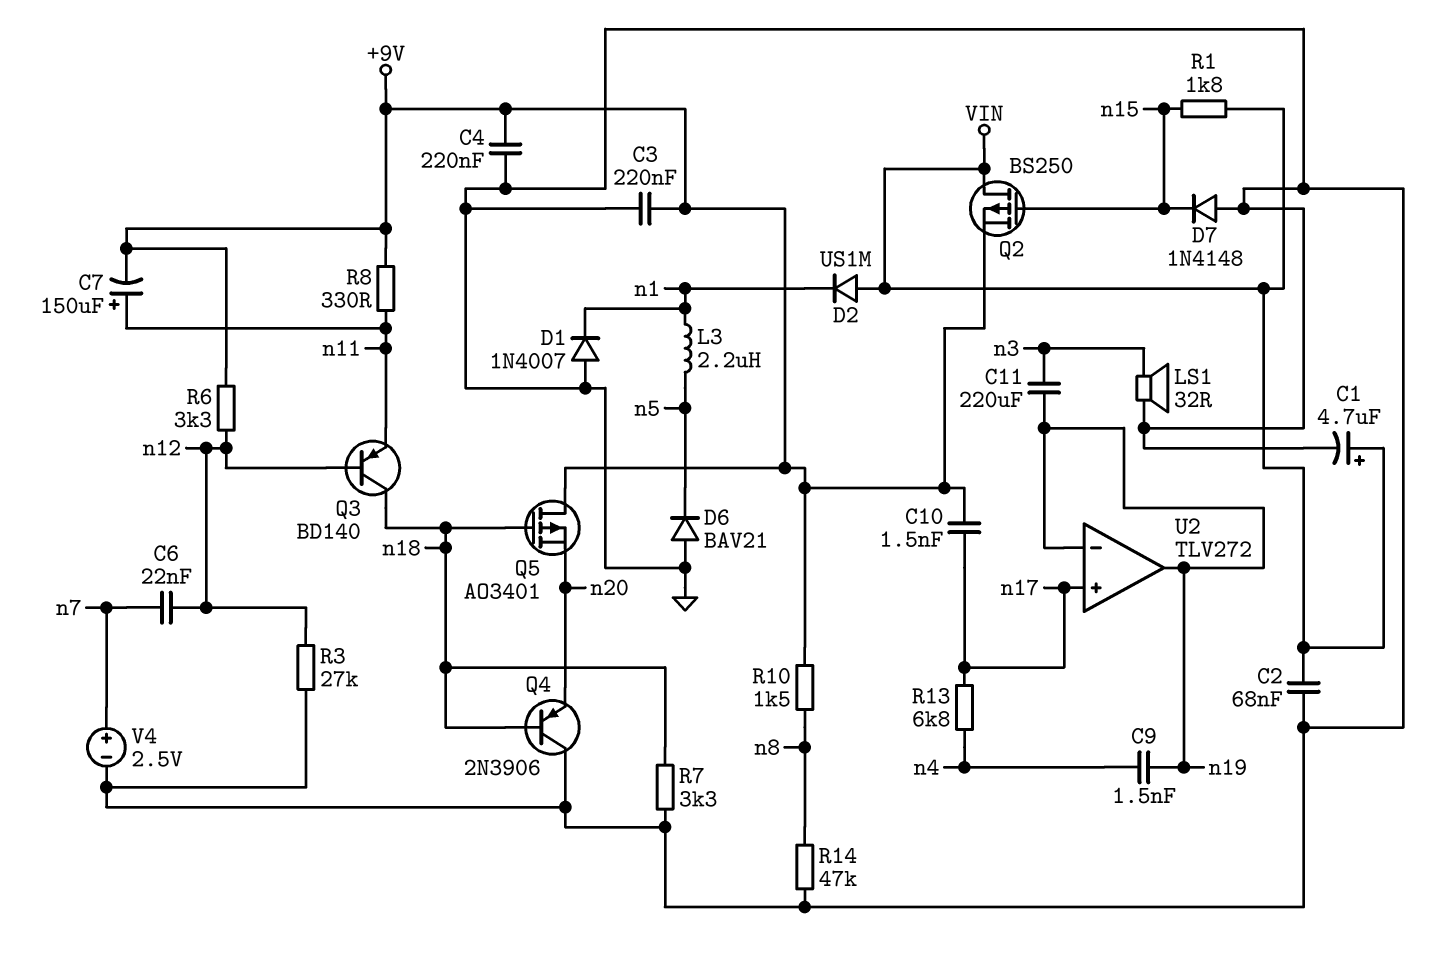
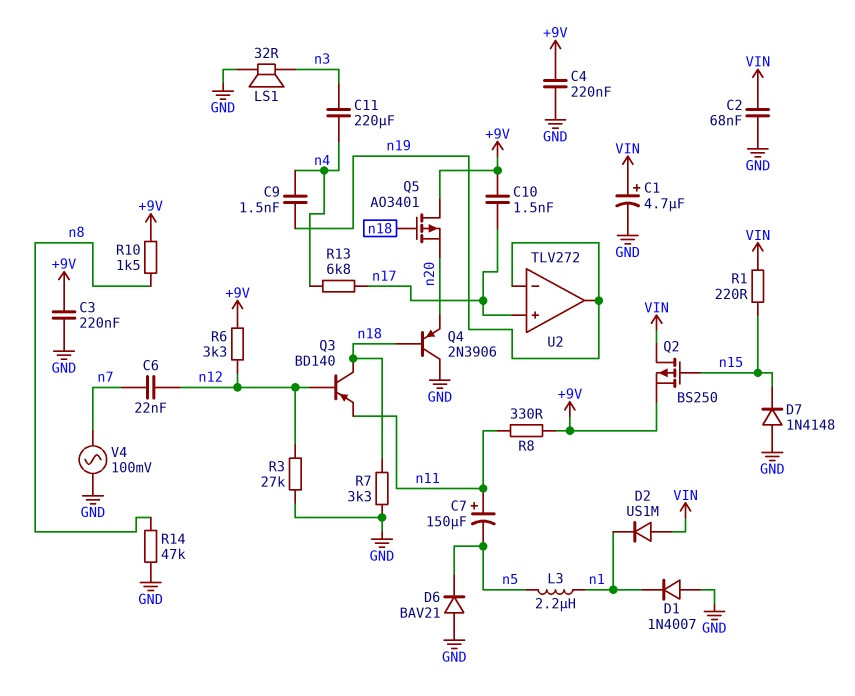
C7: 150uF (plus n11, minus +9V) -> 150uF (plus n11, minus n5)
C11: 220uF (n3, n19) -> 220uF (n3, n4)
R1: 1.8k (VIN, n15) -> 220 (VIN, n15)
V4: 2.5V (plus n7, minus GND) -> AC 100mV (GND, n7)

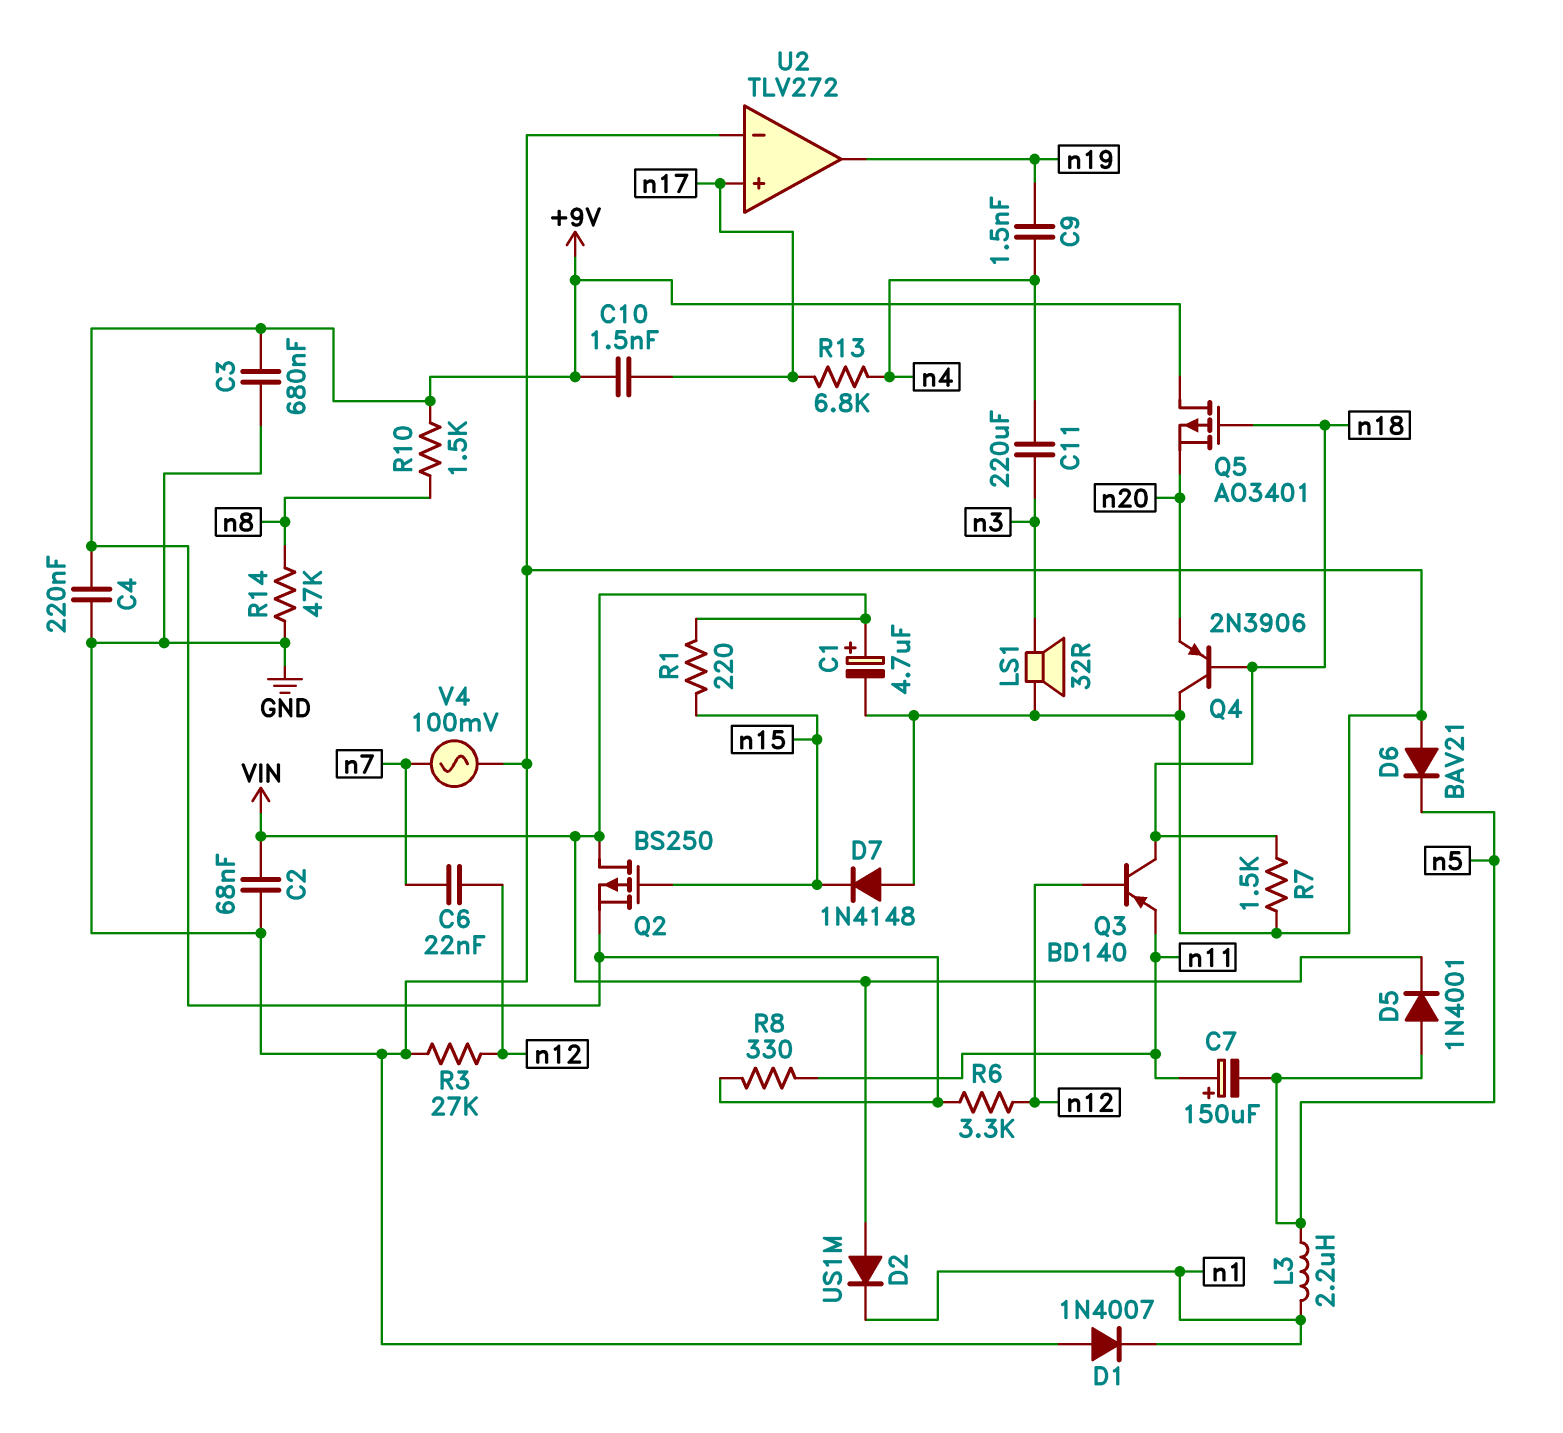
C3: 220nF (+9V, GND) -> 680nF (+9V, GND)
D5: none -> diode 1N4001 (A n5, K VIN)
R7: 3.3k (GND, n18) -> 1.5k (GND, n18)
U2 pin in-: n19 -> GND

